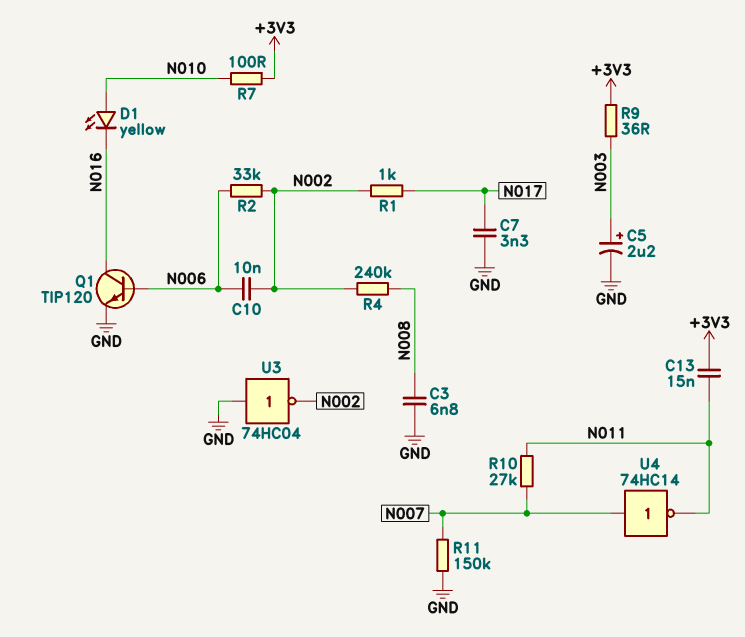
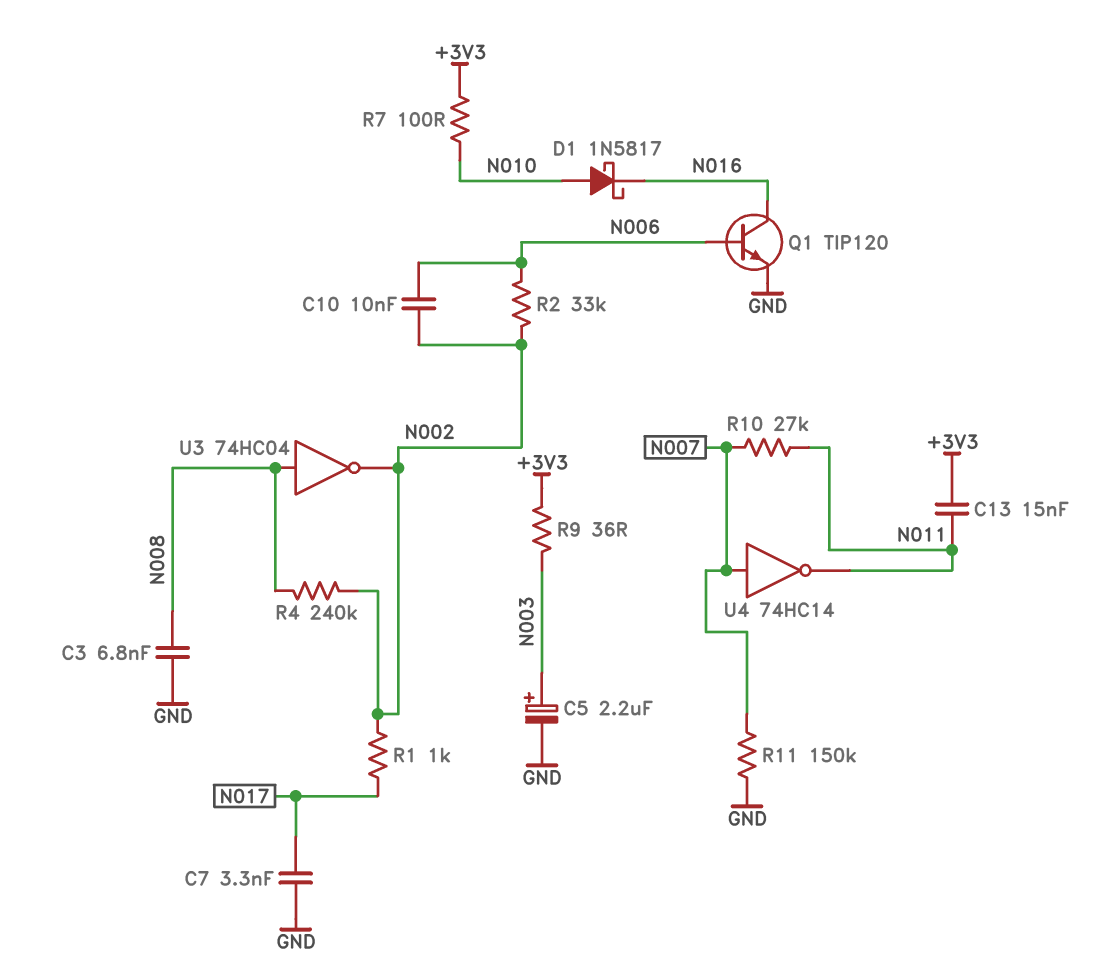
D1: LED yellow (A N010, K N016) -> schottky 1N5817 (A N010, K N016)
U3: NOT 74HC04 (in GND, out N002) -> NOT 74HC04 (in N008, out N002)

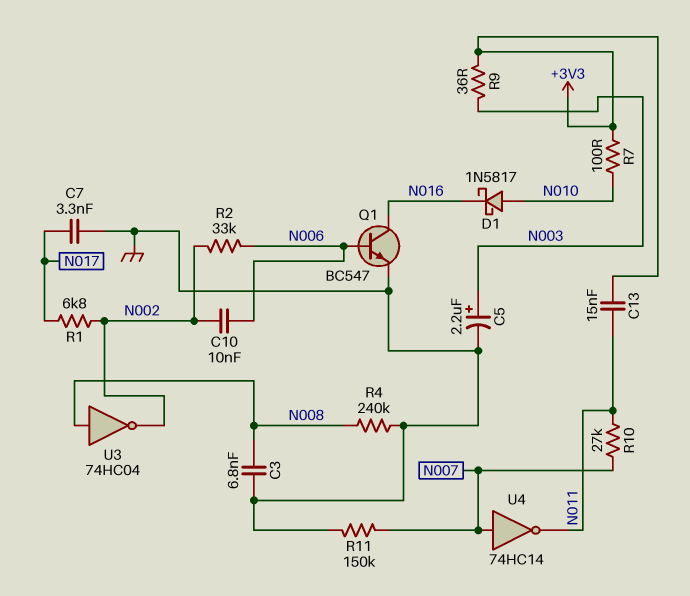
Q1: NPN TIP120 (B N006, C N016, E GND) -> NPN BC547 (B N006, C N016, E GND)
R1: 1k (N002, N017) -> 6.8k (N002, N017)
R4: 240k (N002, N008) -> 240k (GND, N008)

